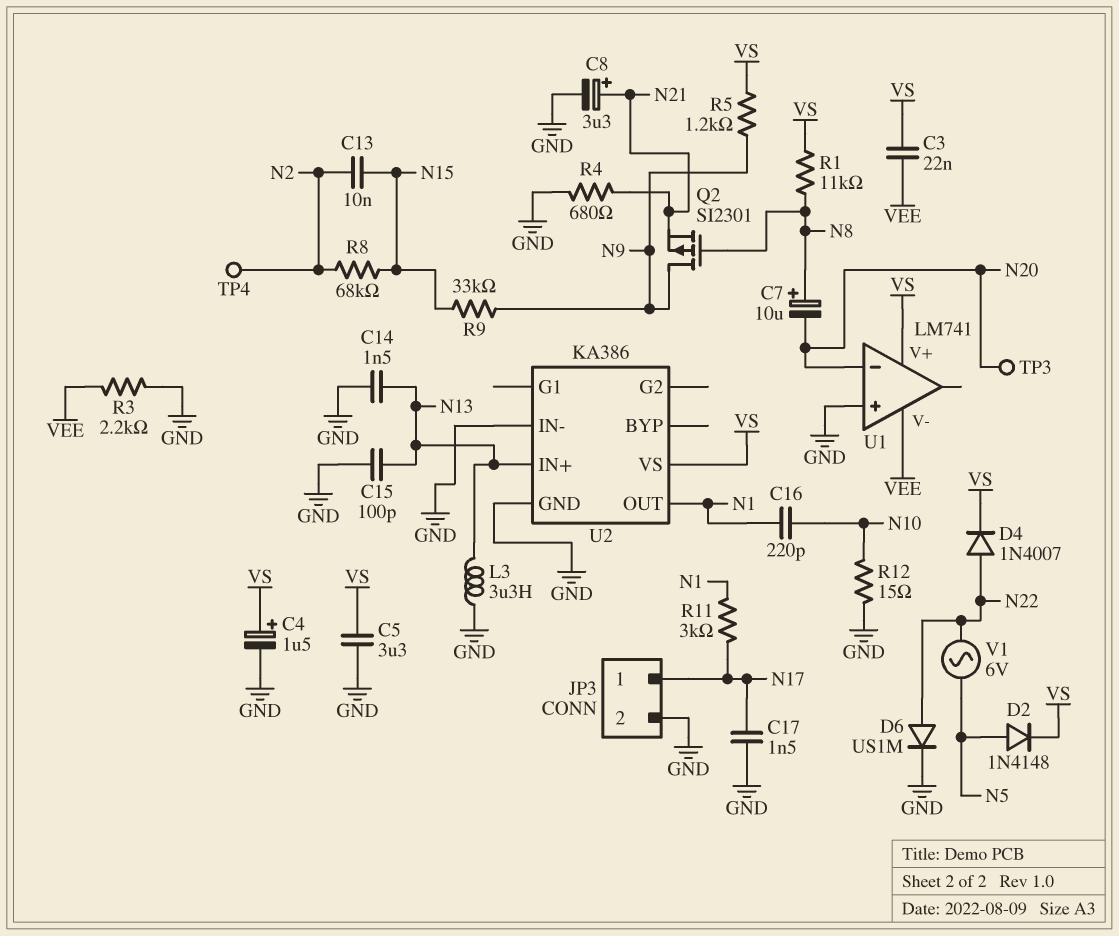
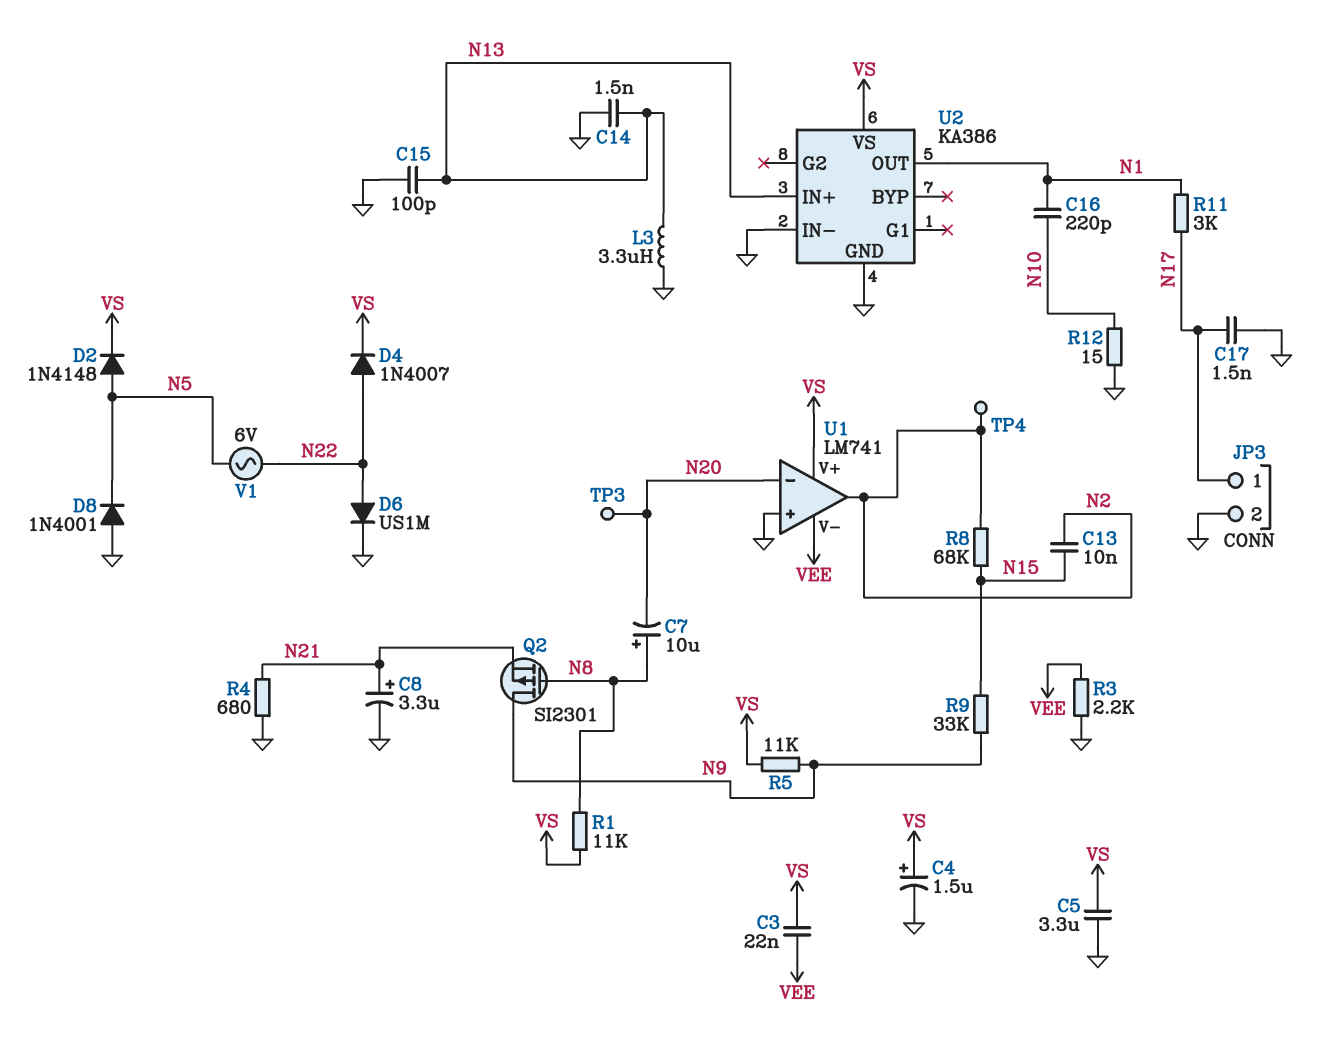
D8: none -> diode 1N4001 (A GND, K N5)
R5: 1.2k (N9, VS) -> 11k (N9, VS)
U1 pin out: none -> N2

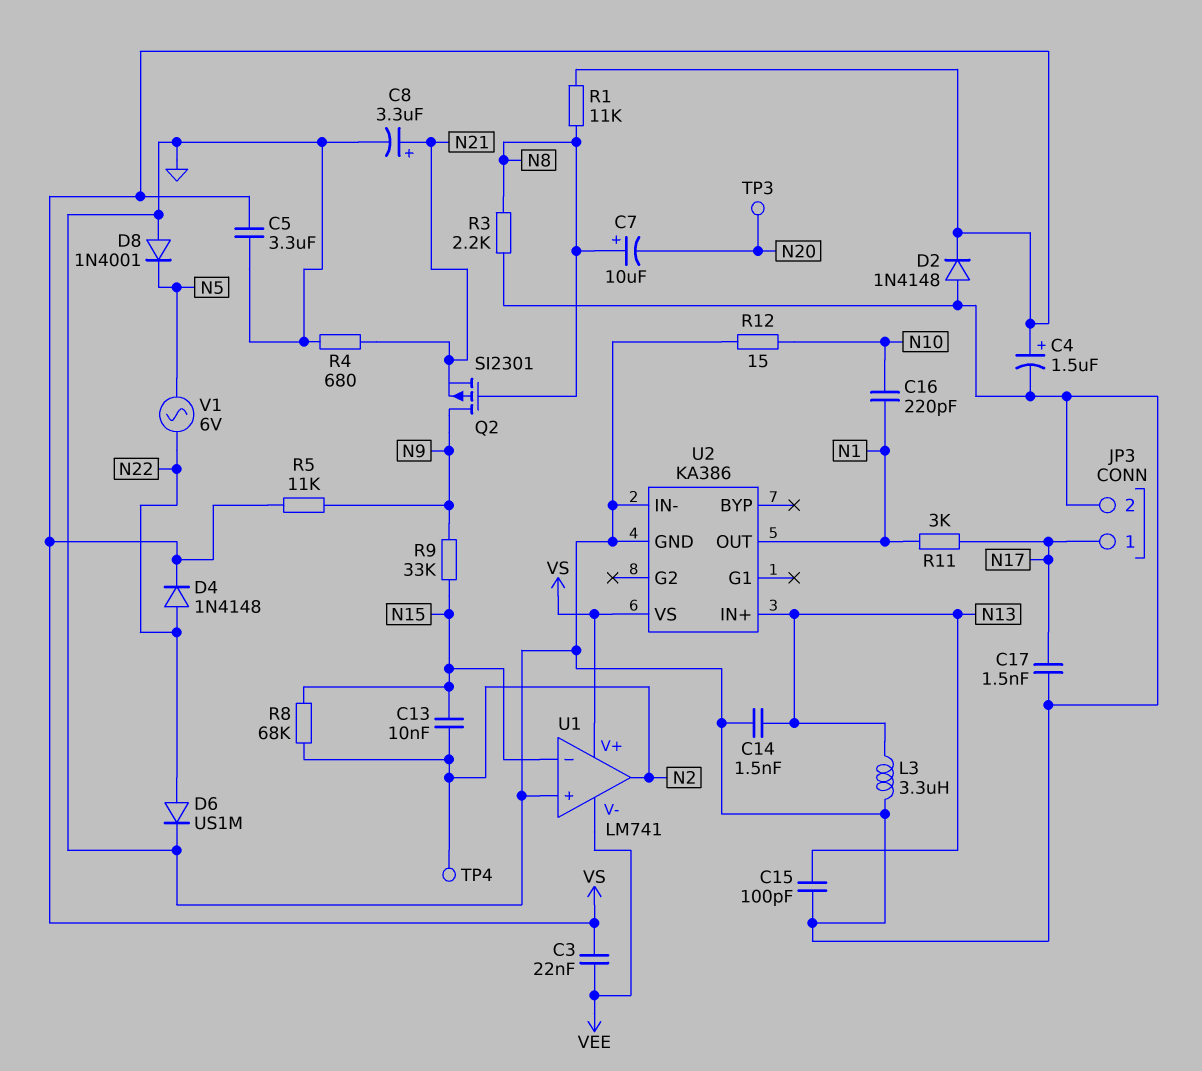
D2: diode 1N4148 (A N5, K VS) -> diode 1N4148 (A GND, K VS)
D4: diode 1N4007 (A N22, K VS) -> diode 1N4148 (A N22, K VS)
R3: 2.2k (GND, VEE) -> 2.2k (GND, N8)
U1 pin in-: N20 -> N15

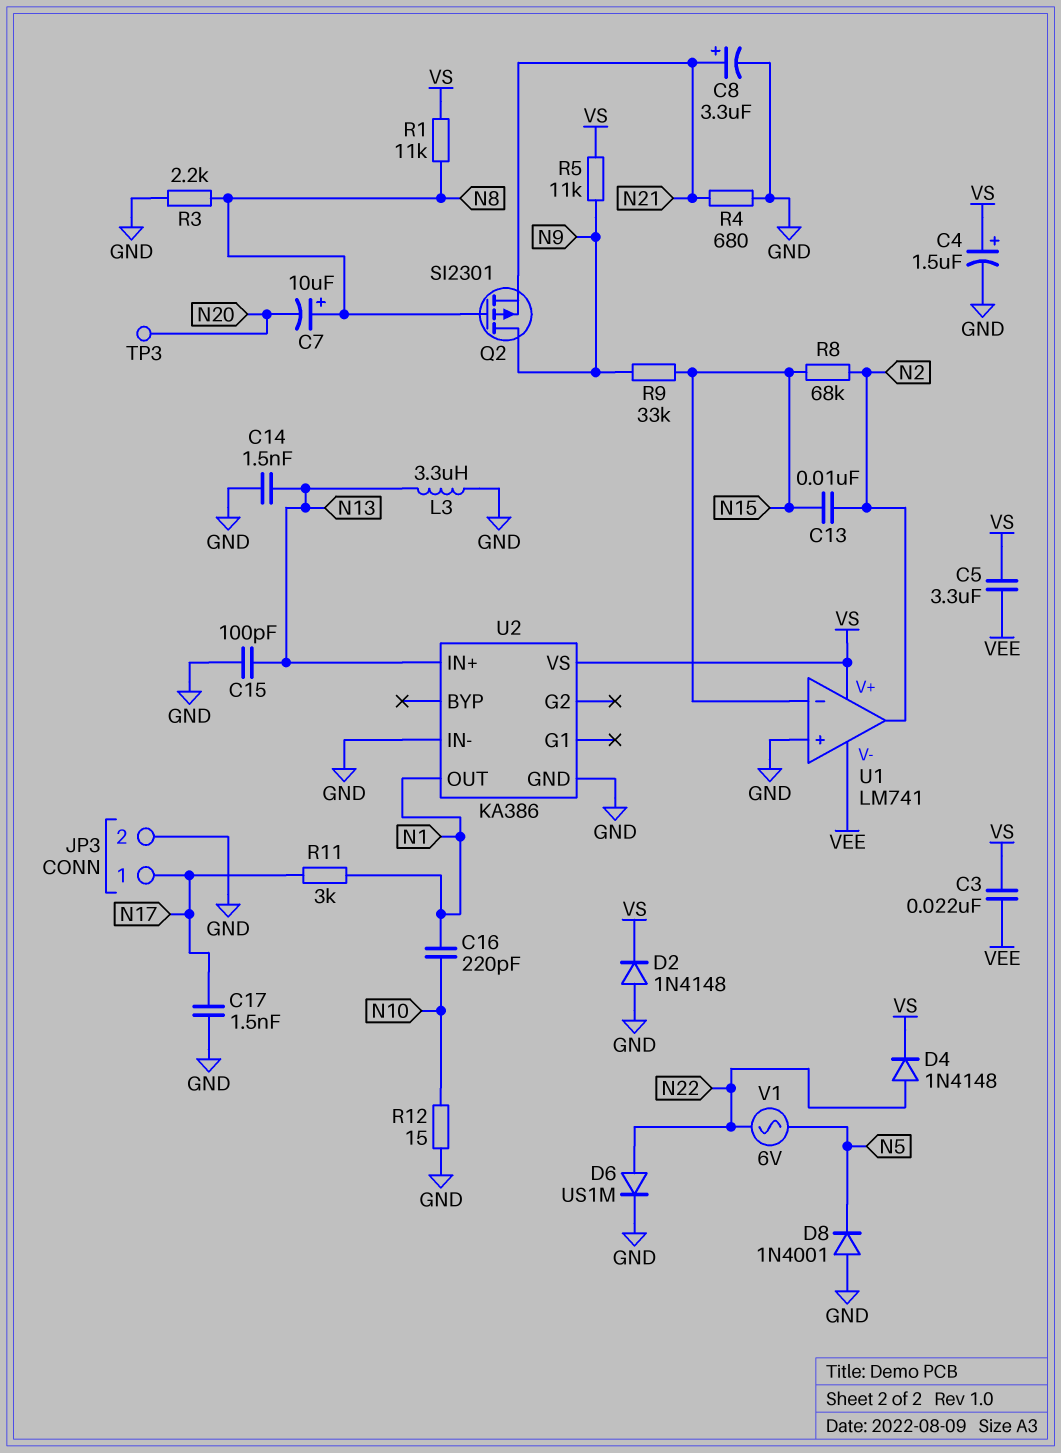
C5: 3.3uF (GND, VS) -> 3.3uF (VEE, VS)
TP4: test point (N2) -> none

